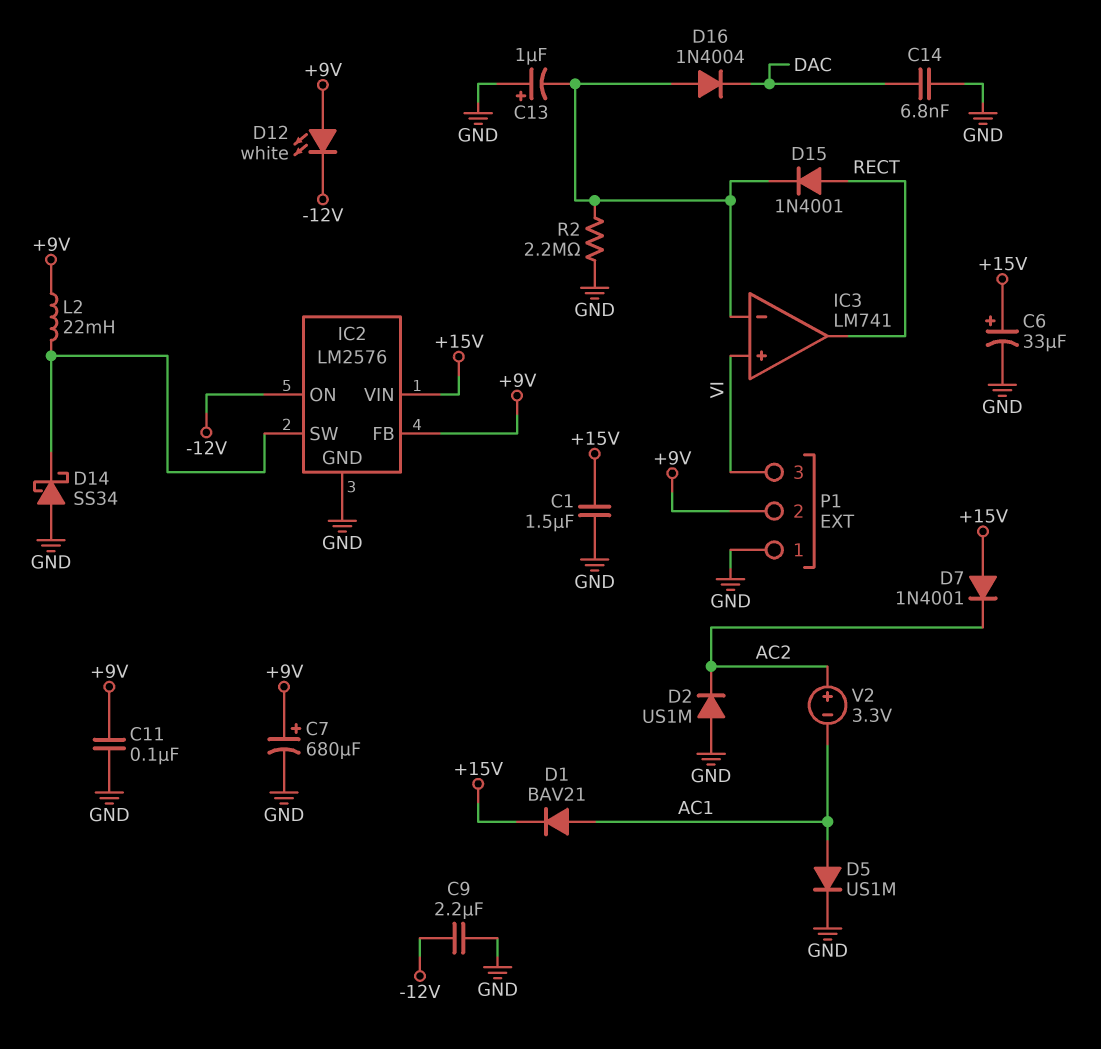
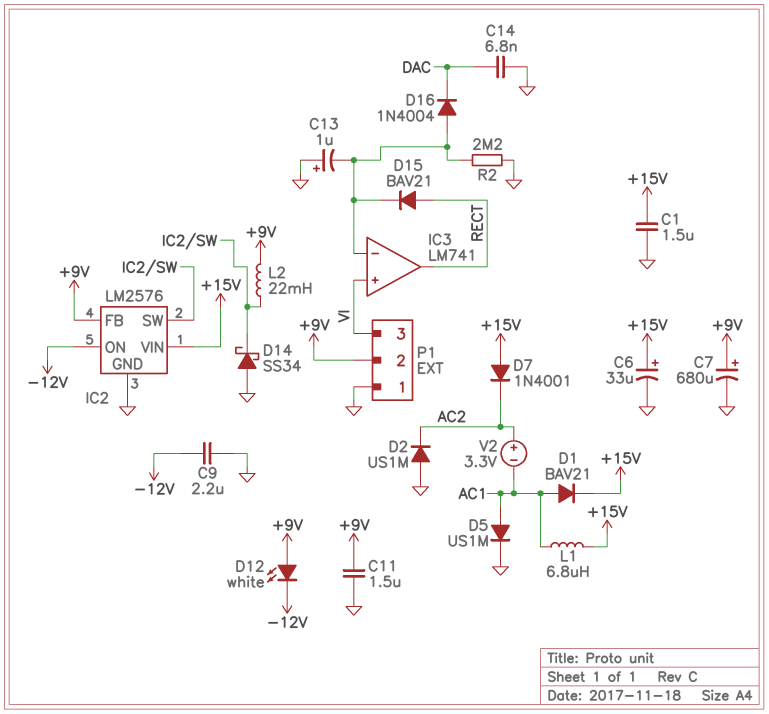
C11: 100nF (+9V, GND) -> 1.5uF (+9V, GND)
D15: diode 1N4001 (A RECT, K IC3/in-) -> diode BAV21 (A RECT, K IC3/in-)
L1: none -> 6.8uH (+15V, AC1)

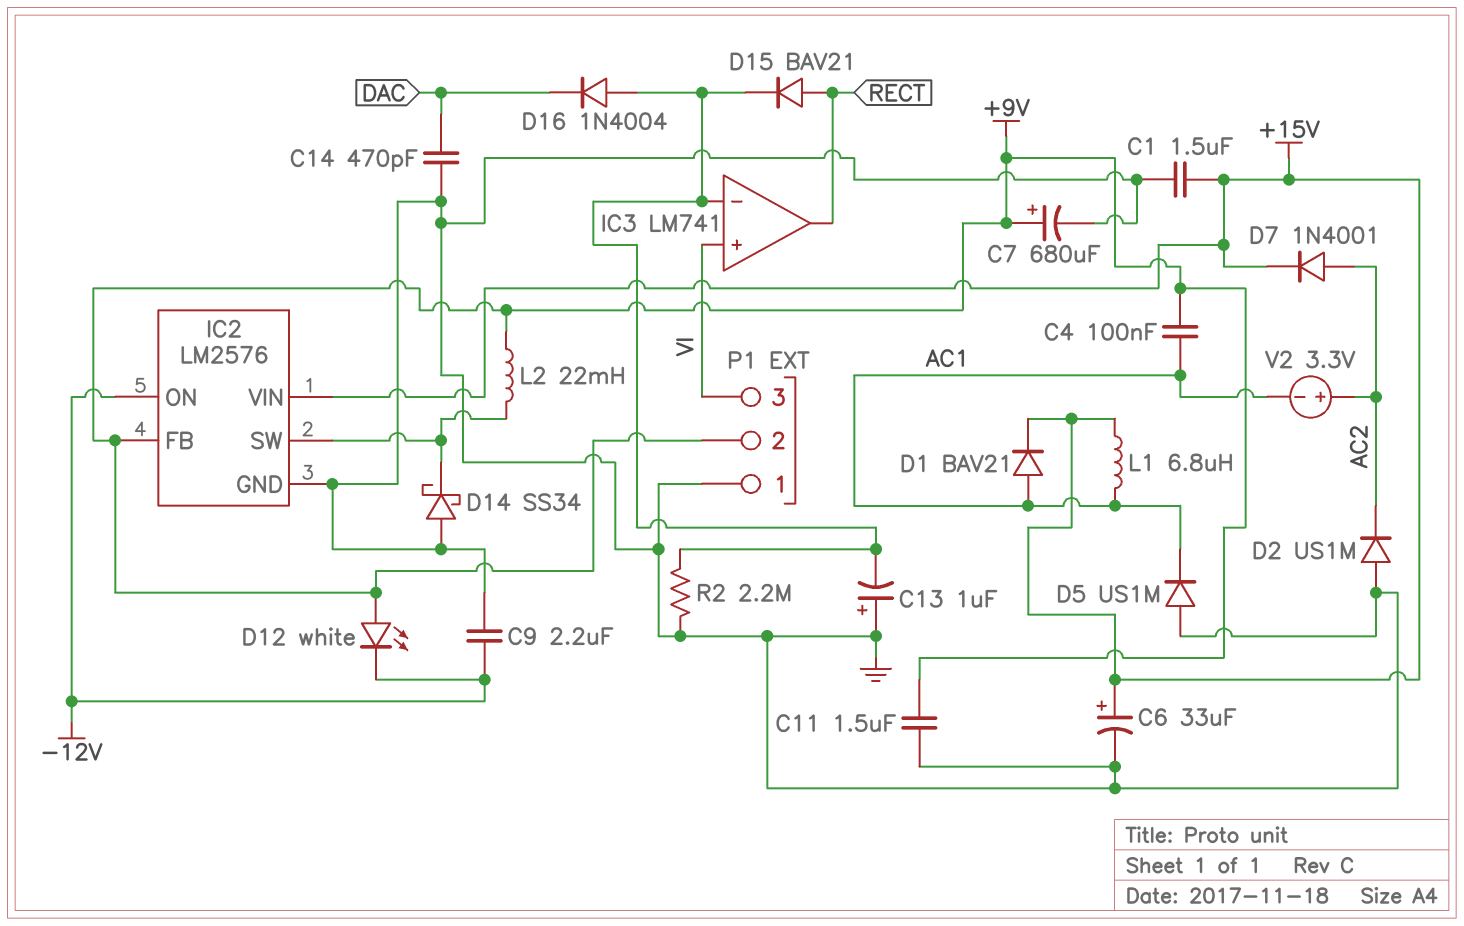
C4: none -> 100nF (+9V, AC1)
C14: 6.8nF (DAC, GND) -> 470pF (DAC, GND)
D5: diode US1M (A AC1, K GND) -> diode US1M (A GND, K AC1)
D7: diode 1N4001 (A +15V, K AC2) -> diode 1N4001 (A AC2, K +15V)

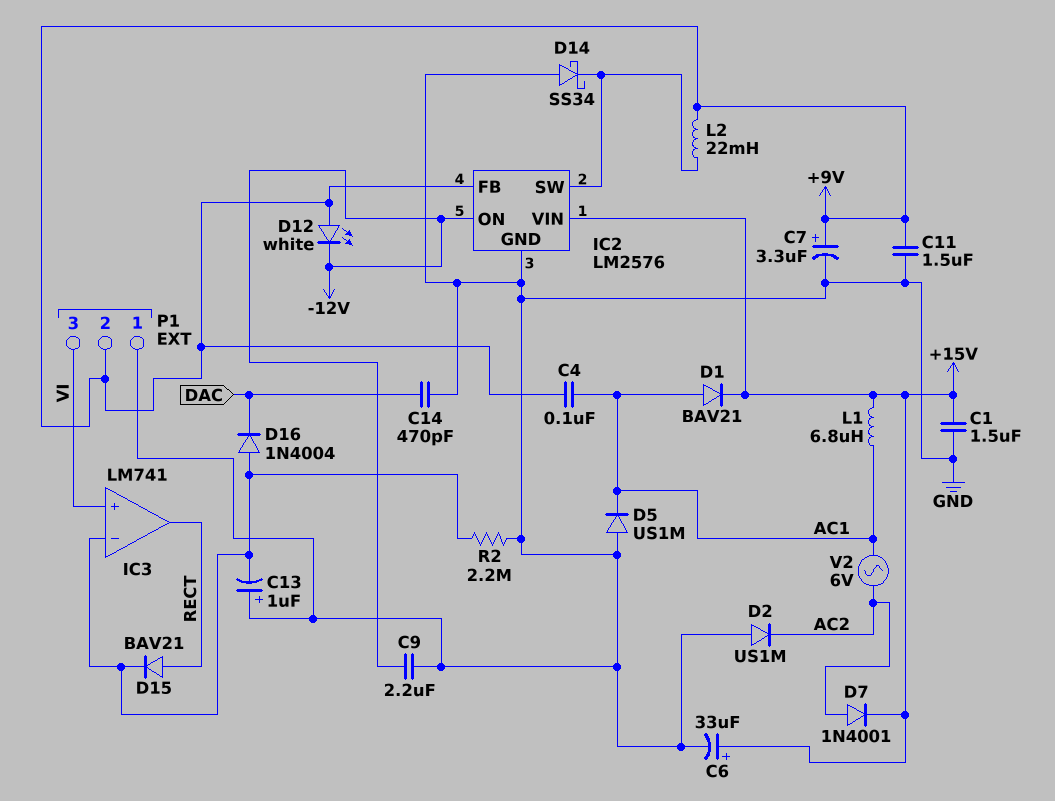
C7: 680uF (plus +9V, minus GND) -> 3.3uF (plus +9V, minus GND)
V2: 3.3V (plus AC2, minus AC1) -> AC 6V (AC1, AC2)

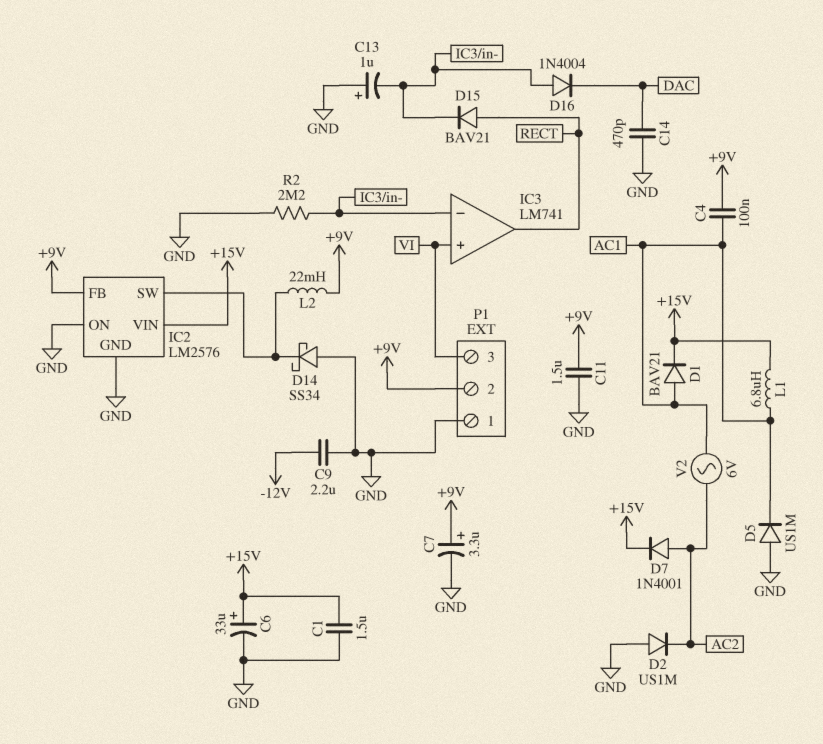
D12: LED white (A +9V, K -12V) -> none
IC2 pin ON: -12V -> GND

